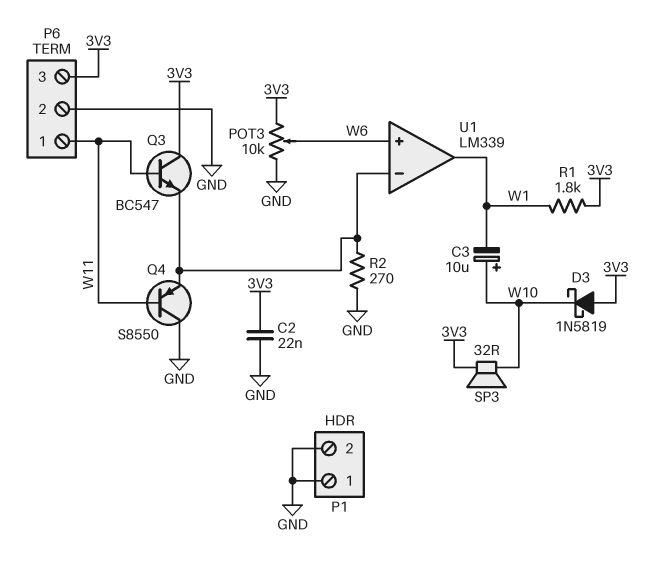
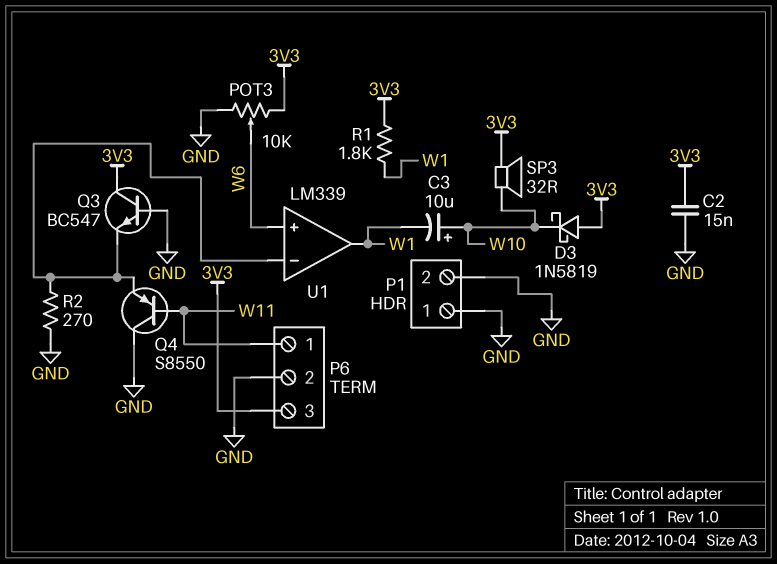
C2: 22nF (3V3, GND) -> 15nF (3V3, GND)
Q3: NPN BC547 (B W11, C 3V3, E U1/in-) -> NPN BC547 (B GND, C 3V3, E U1/in-)

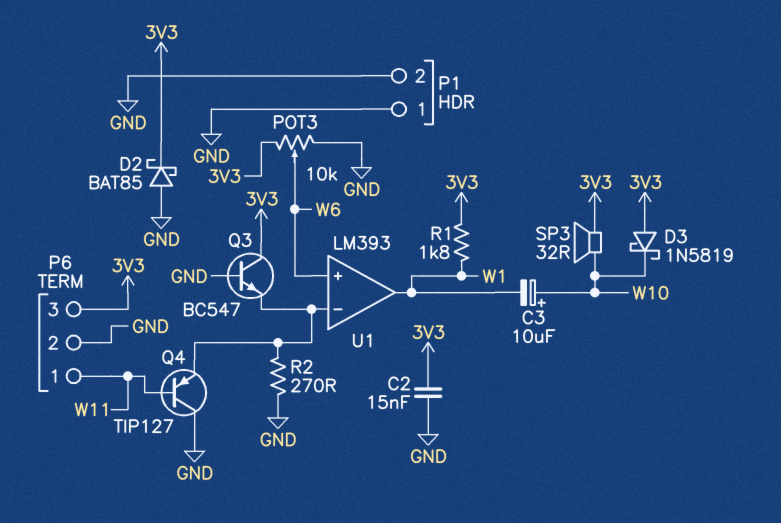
D2: none -> schottky BAT85 (A GND, K 3V3)
Q4: PNP S8550 (B W11, C GND, E U1/in-) -> PNP TIP127 (B W11, C GND, E U1/in-)
U1: LM339 -> LM393

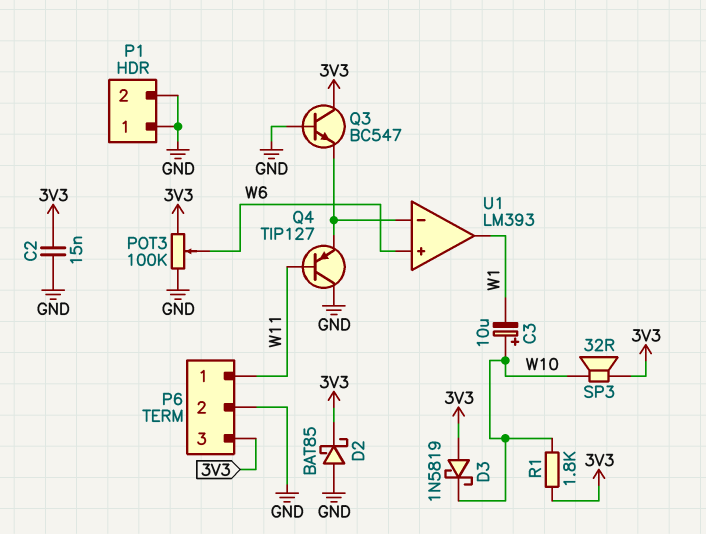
POT3: 10k (3V3, GND, wiper W6) -> 100k (3V3, GND, wiper W6)
R1: 1.8k (3V3, W1) -> 1.8k (3V3, W10)
R2: 270 (GND, U1/in-) -> none

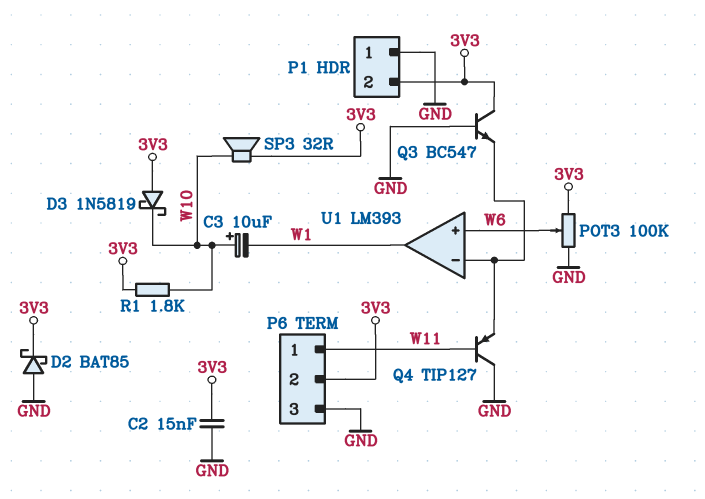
P1 pin 2: GND -> 3V3
P6 pin 2: GND -> 3V3
P6 pin 3: 3V3 -> GND

